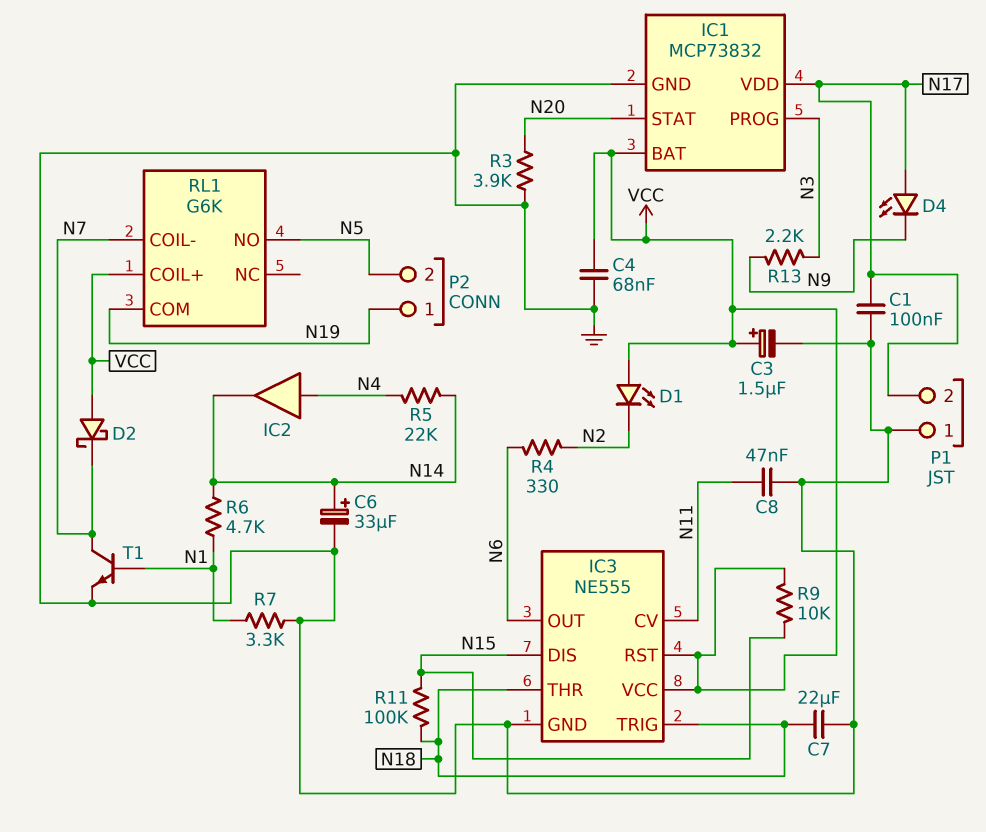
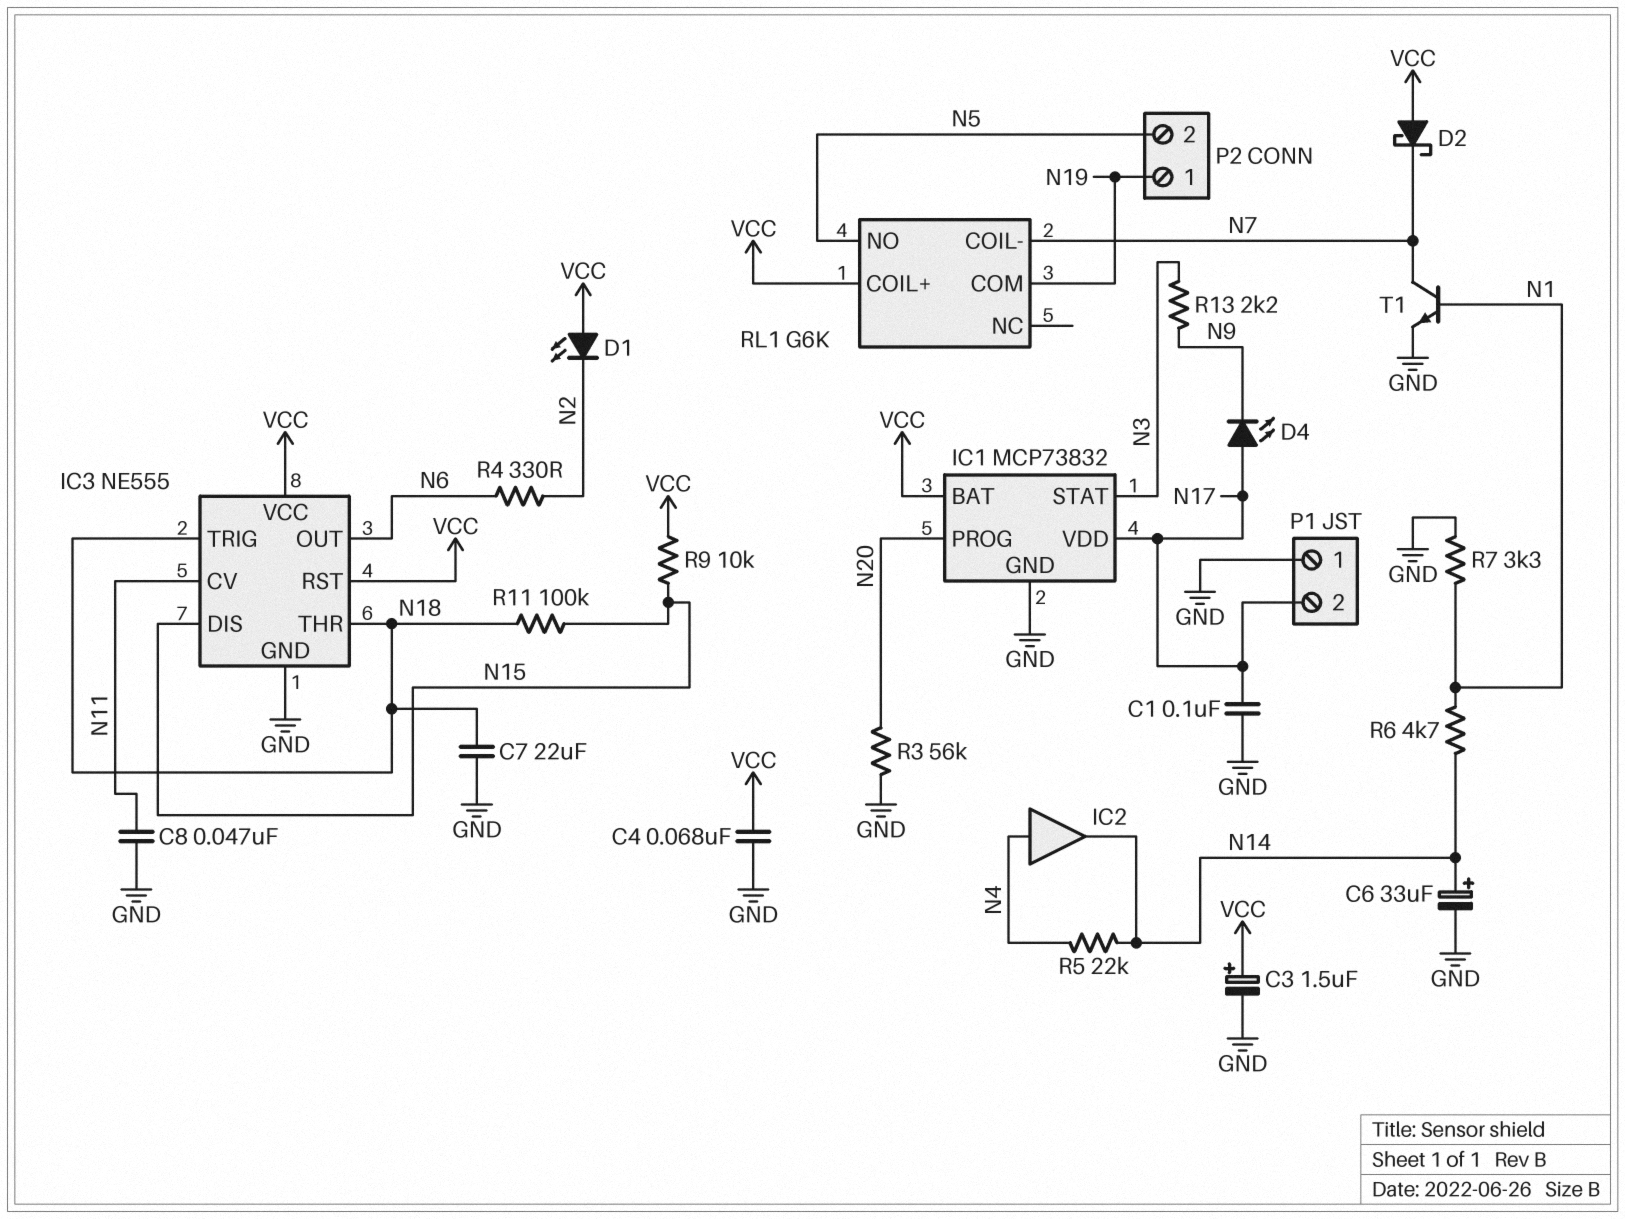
IC1 pin PROG: N3 -> N20
IC1 pin STAT: N20 -> N3
R3: 3.9k (GND, N20) -> 56k (GND, N20)

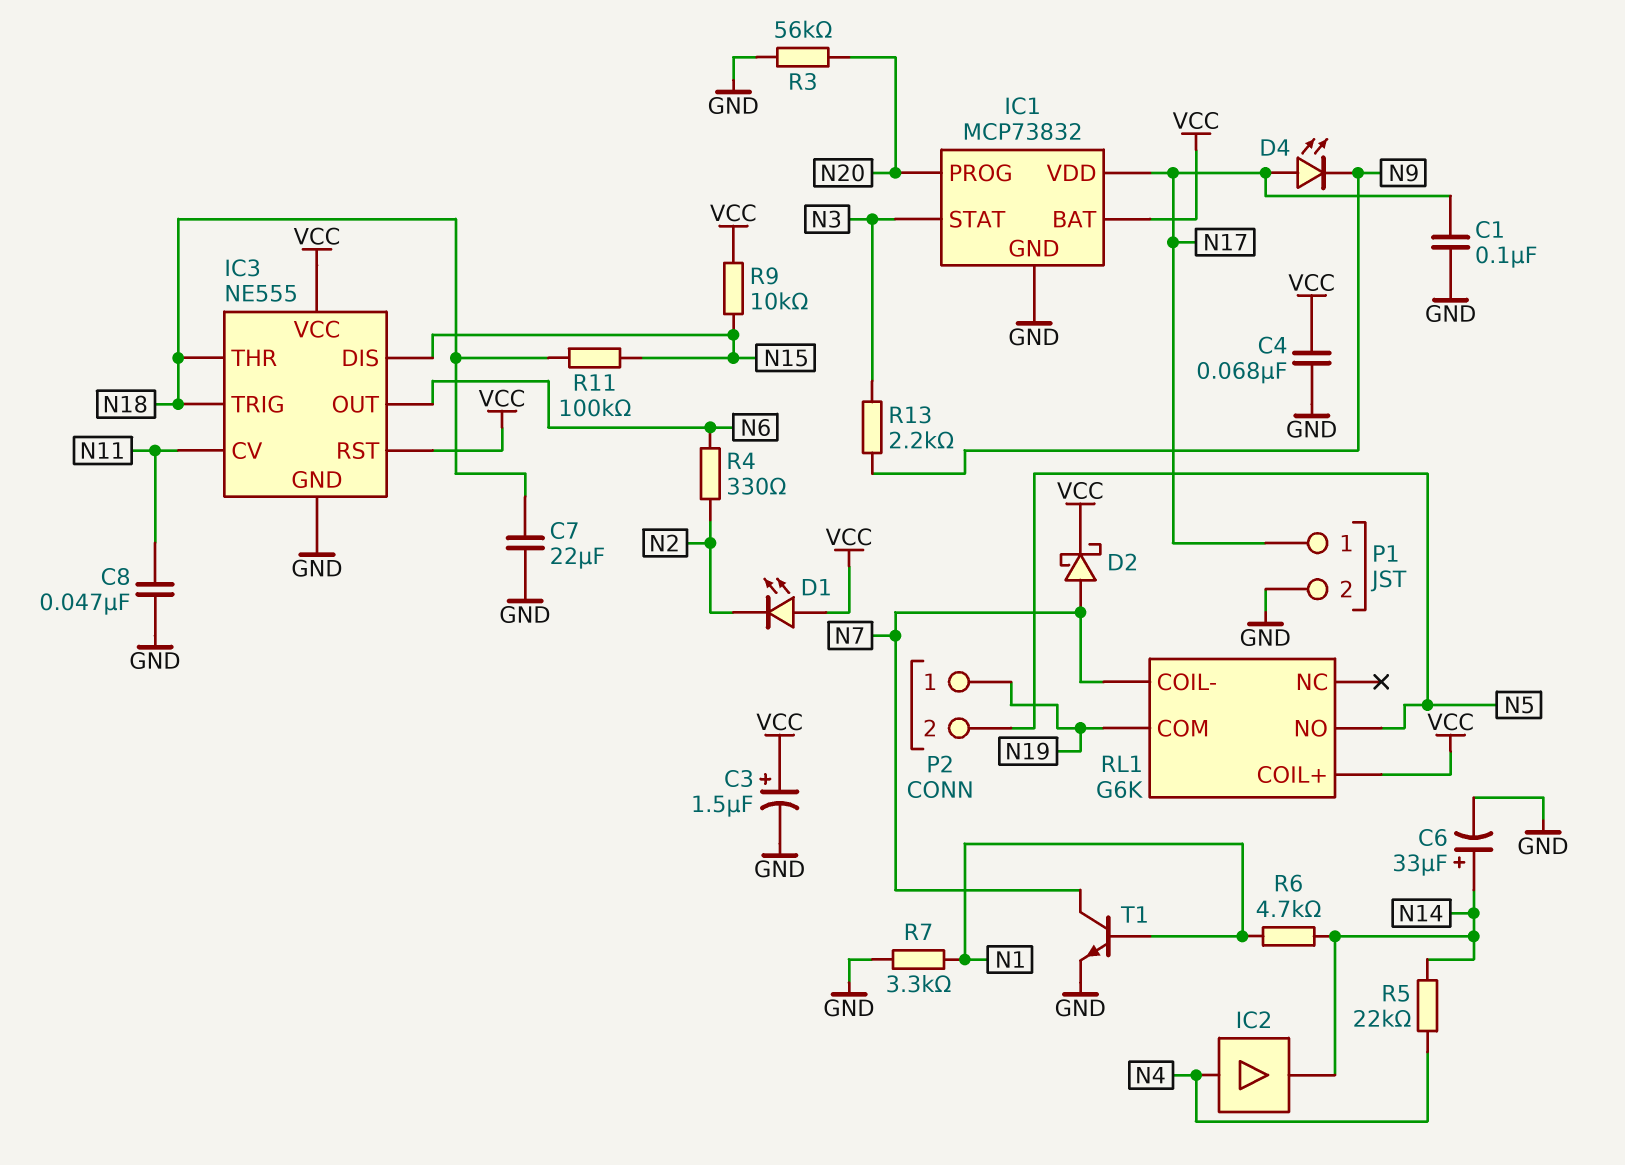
D2: schottky (A VCC, K N7) -> schottky (A N7, K VCC)
P1 pin 1: GND -> N17
P1 pin 2: N17 -> GND

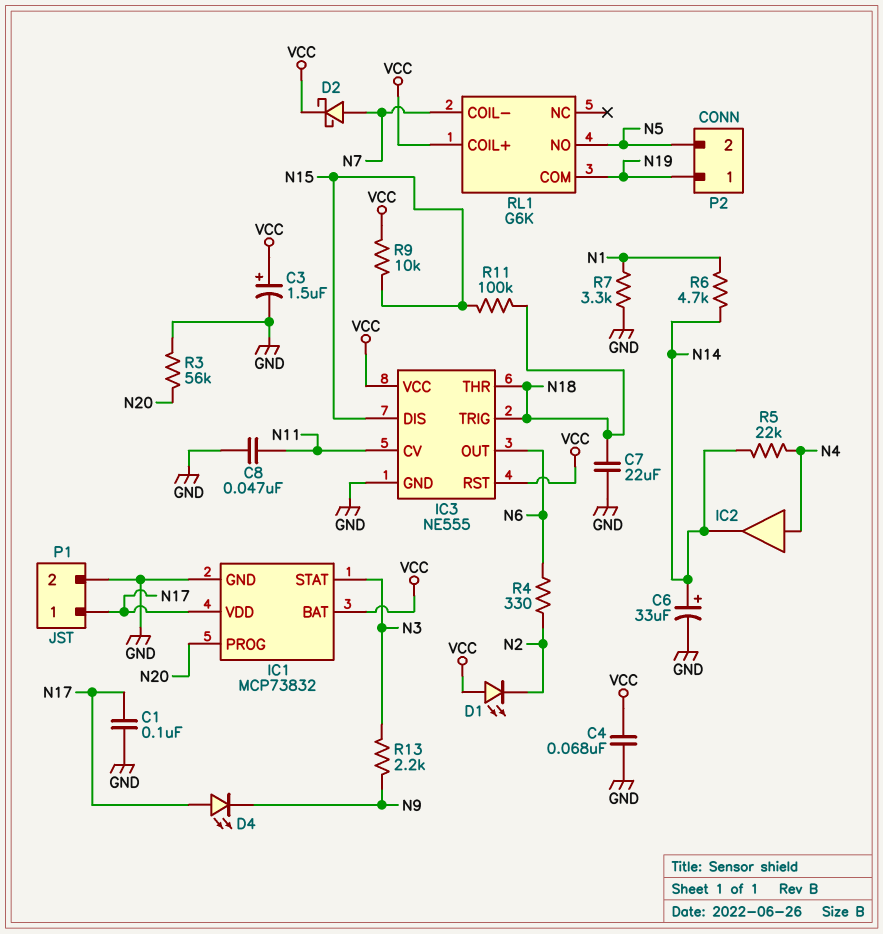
T1: NPN (B N1, C N7, E GND) -> none

